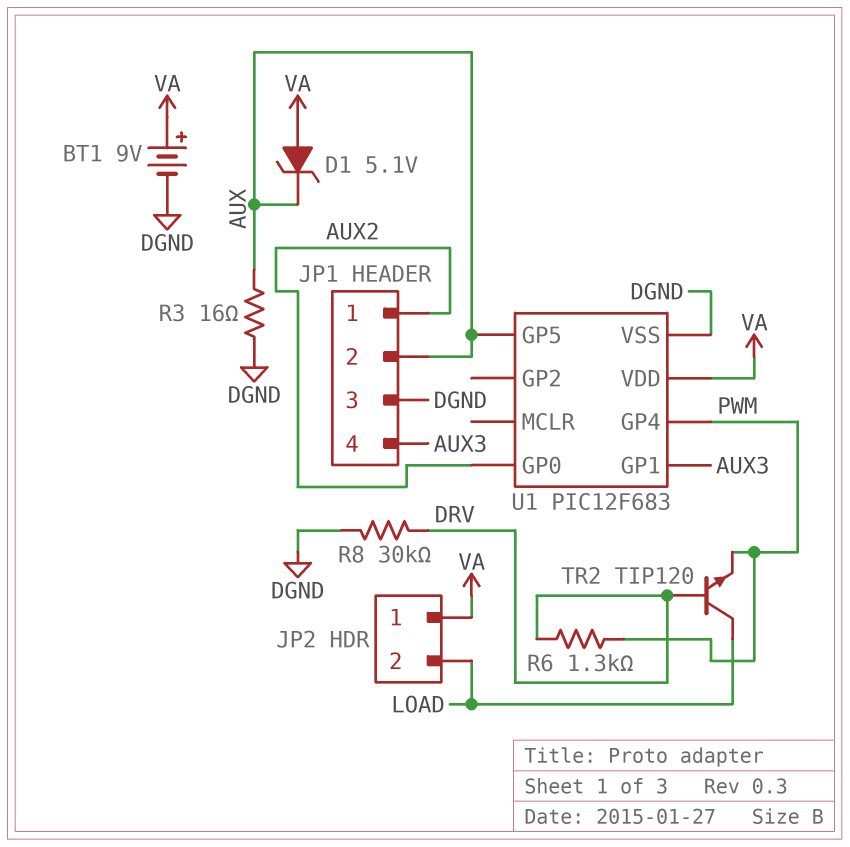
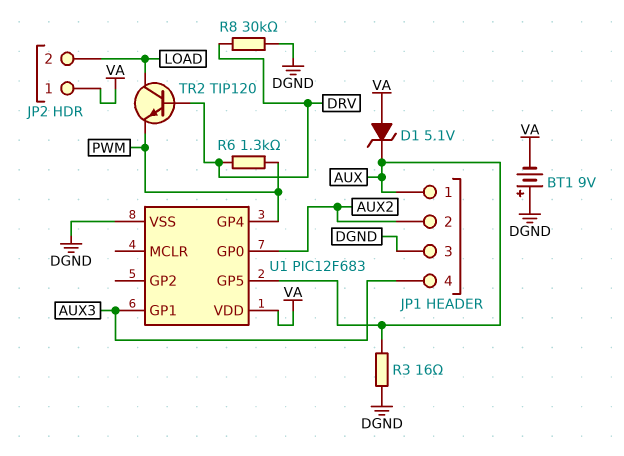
BT1: 9V (plus VA, minus DGND) -> 9V (plus DGND, minus VA)
JP1 pin 1: AUX2 -> AUX
JP1 pin 2: AUX -> AUX2

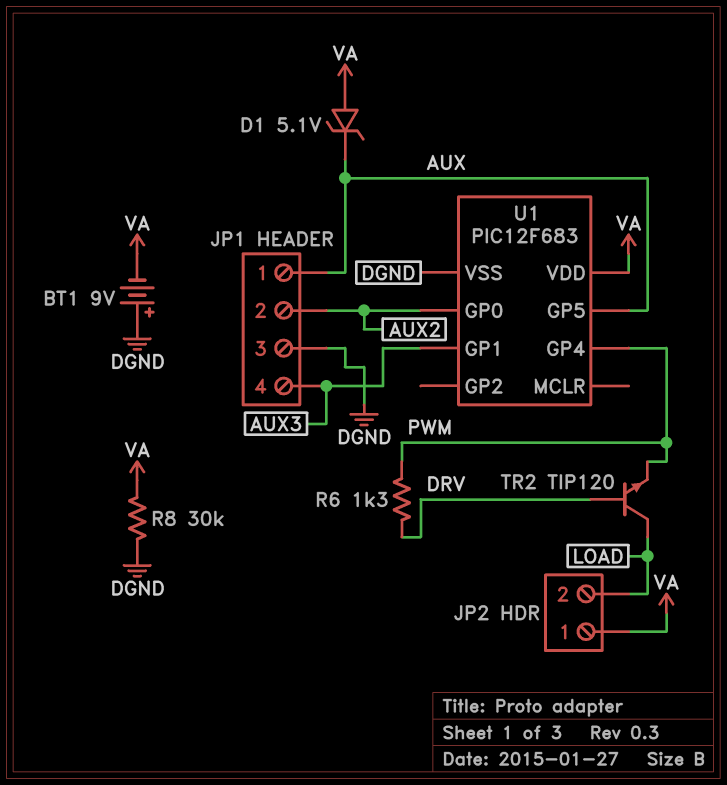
R3: 16 (AUX, DGND) -> none
R8: 30k (DGND, DRV) -> 30k (DGND, VA)

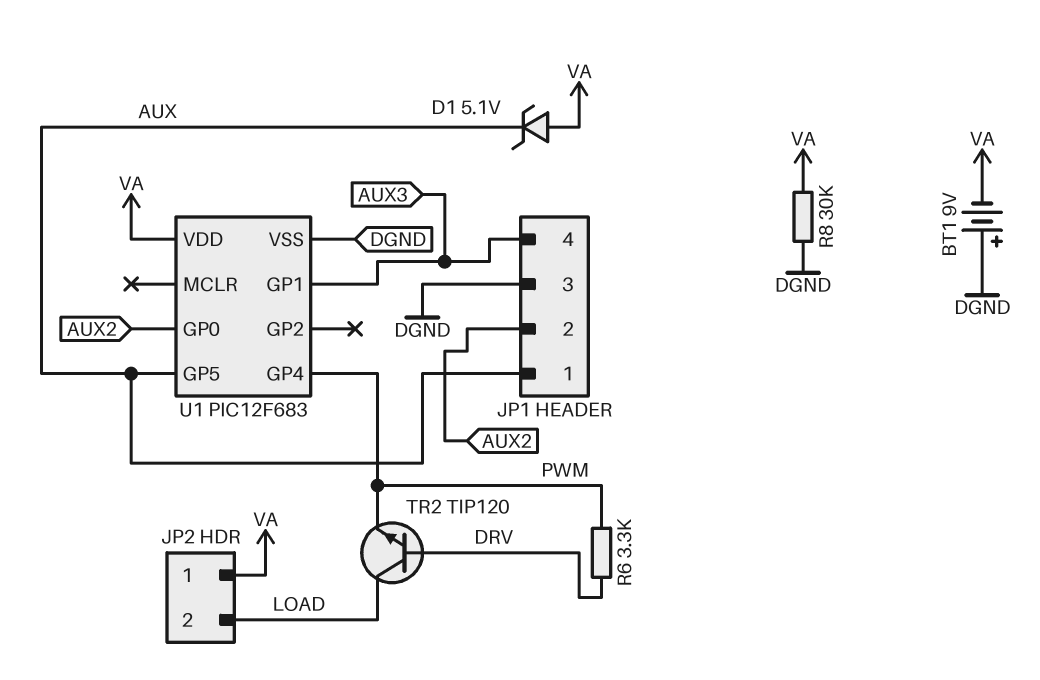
R6: 1.3k (DRV, PWM) -> 3.3k (DRV, PWM)

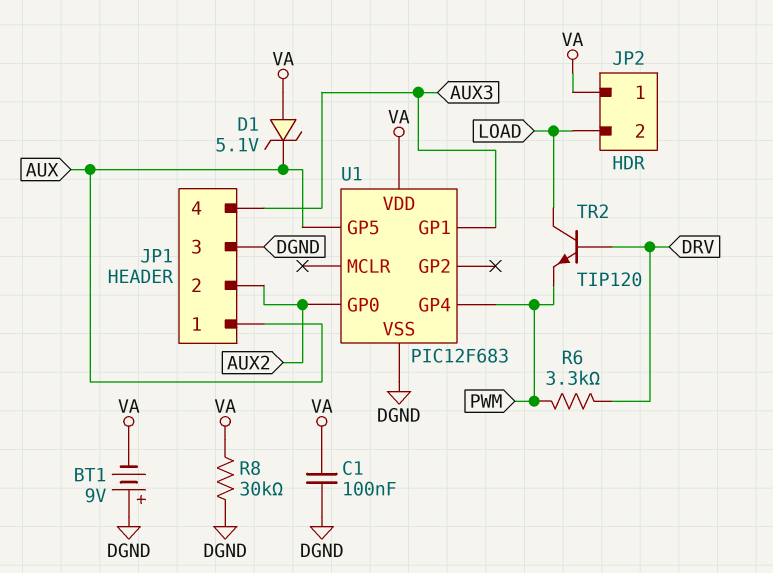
C1: none -> 100nF (DGND, VA)

